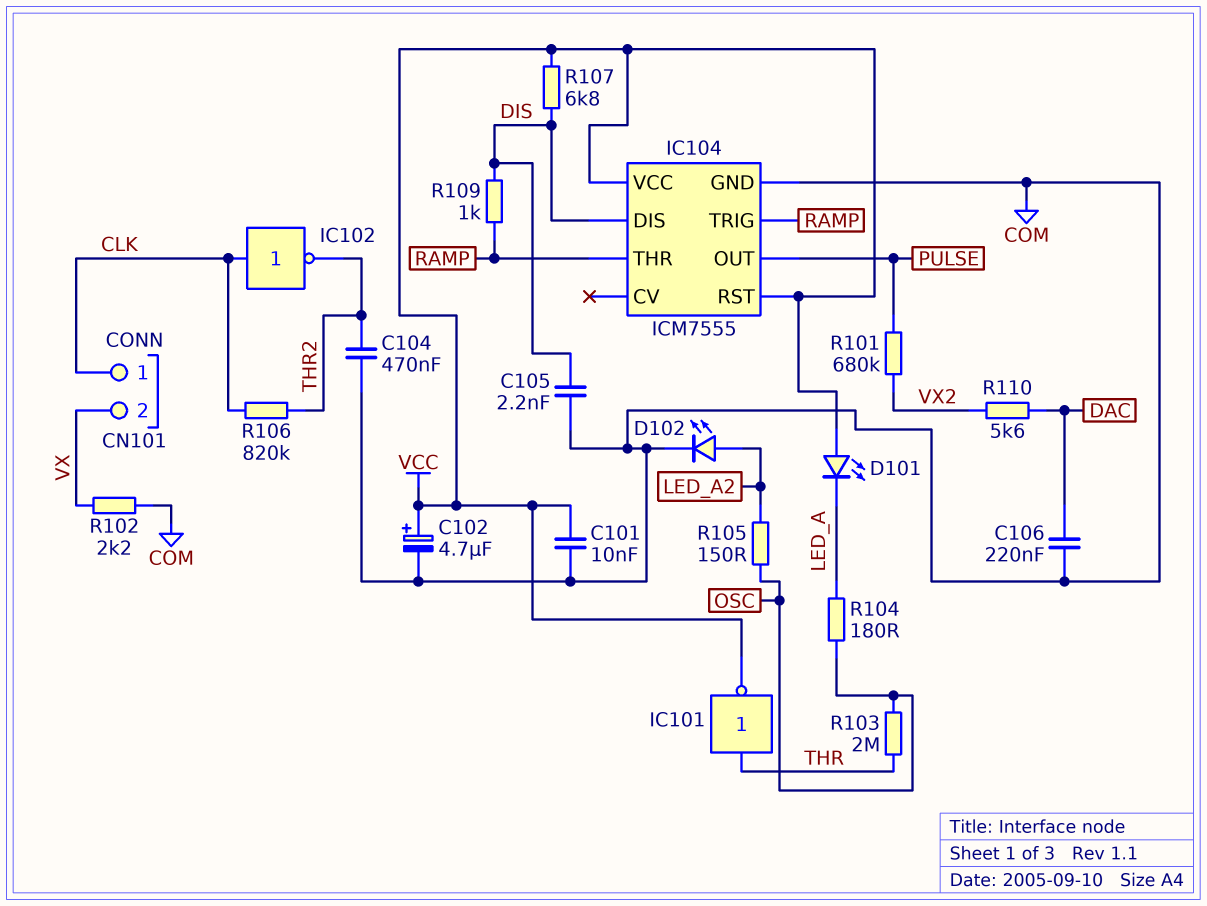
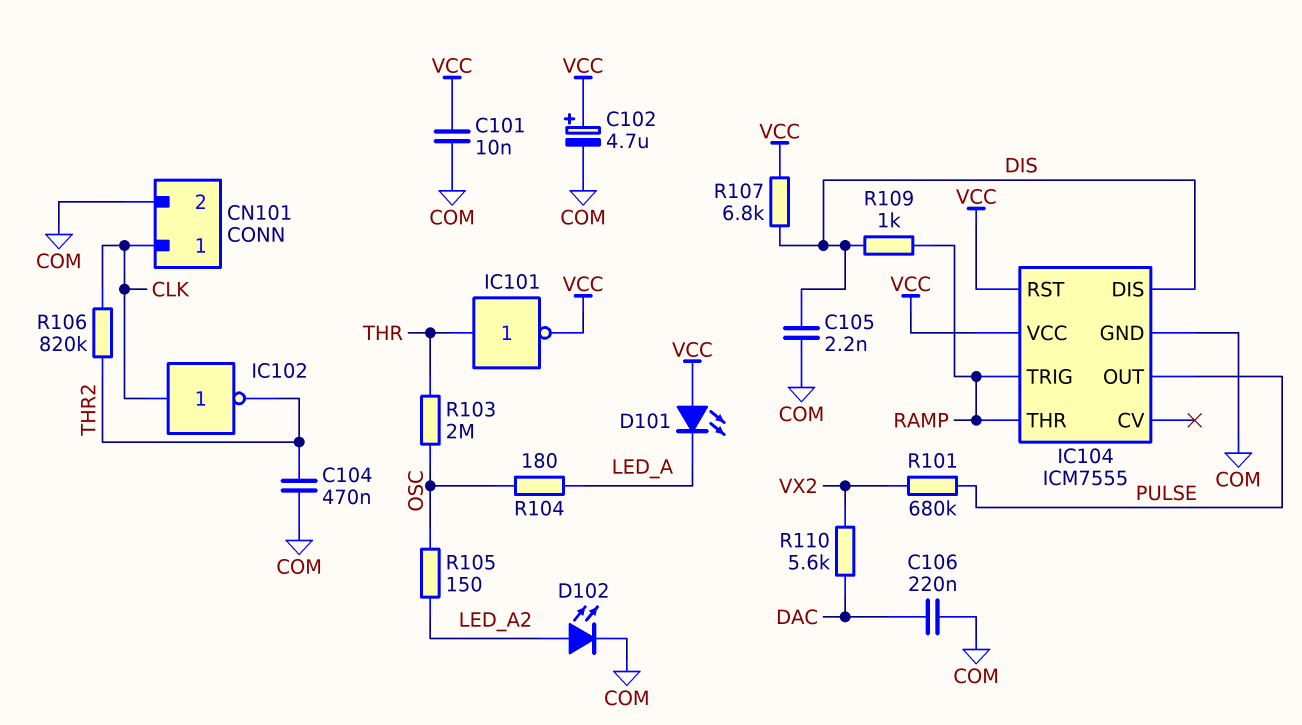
CN101 pin 2: VX -> COM
R102: 2.2k (COM, VX) -> none

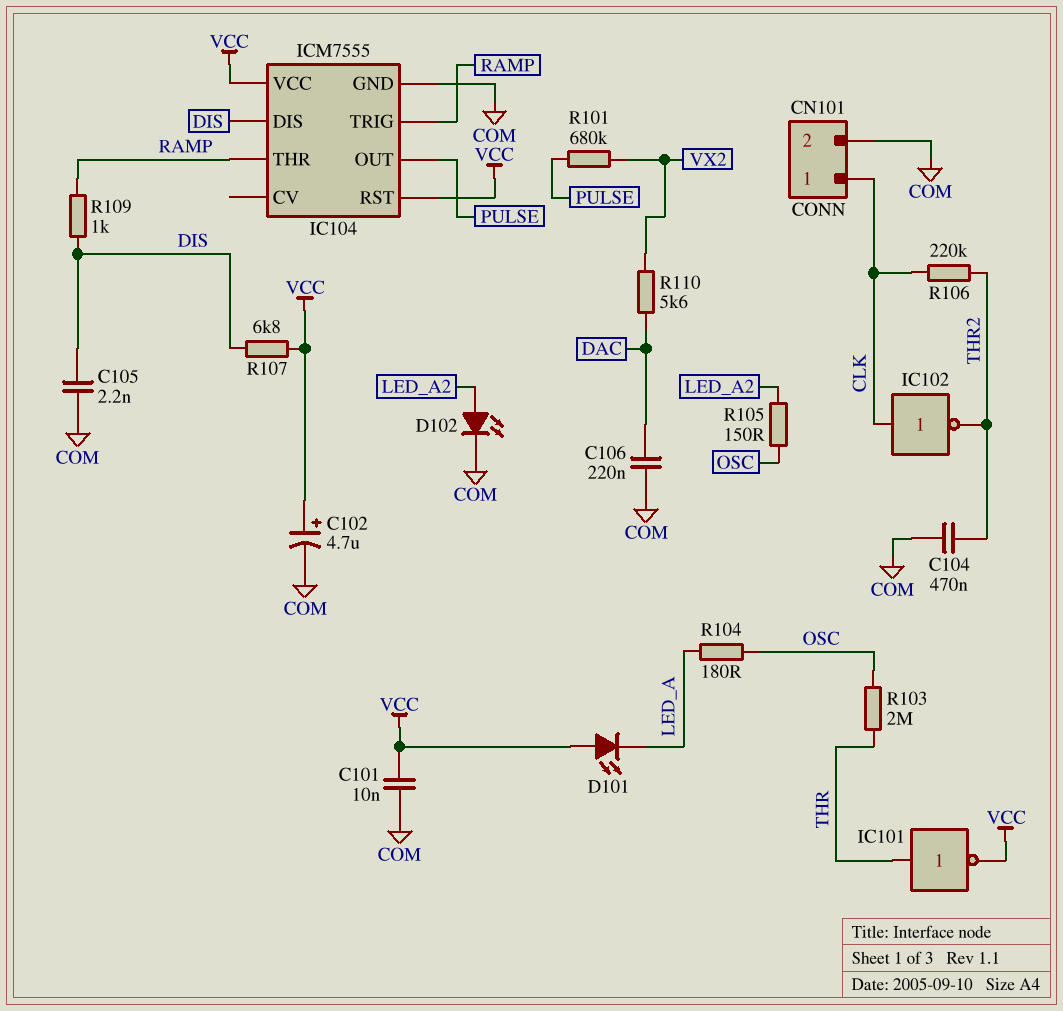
R106: 820k (CLK, THR2) -> 220k (CLK, THR2)

